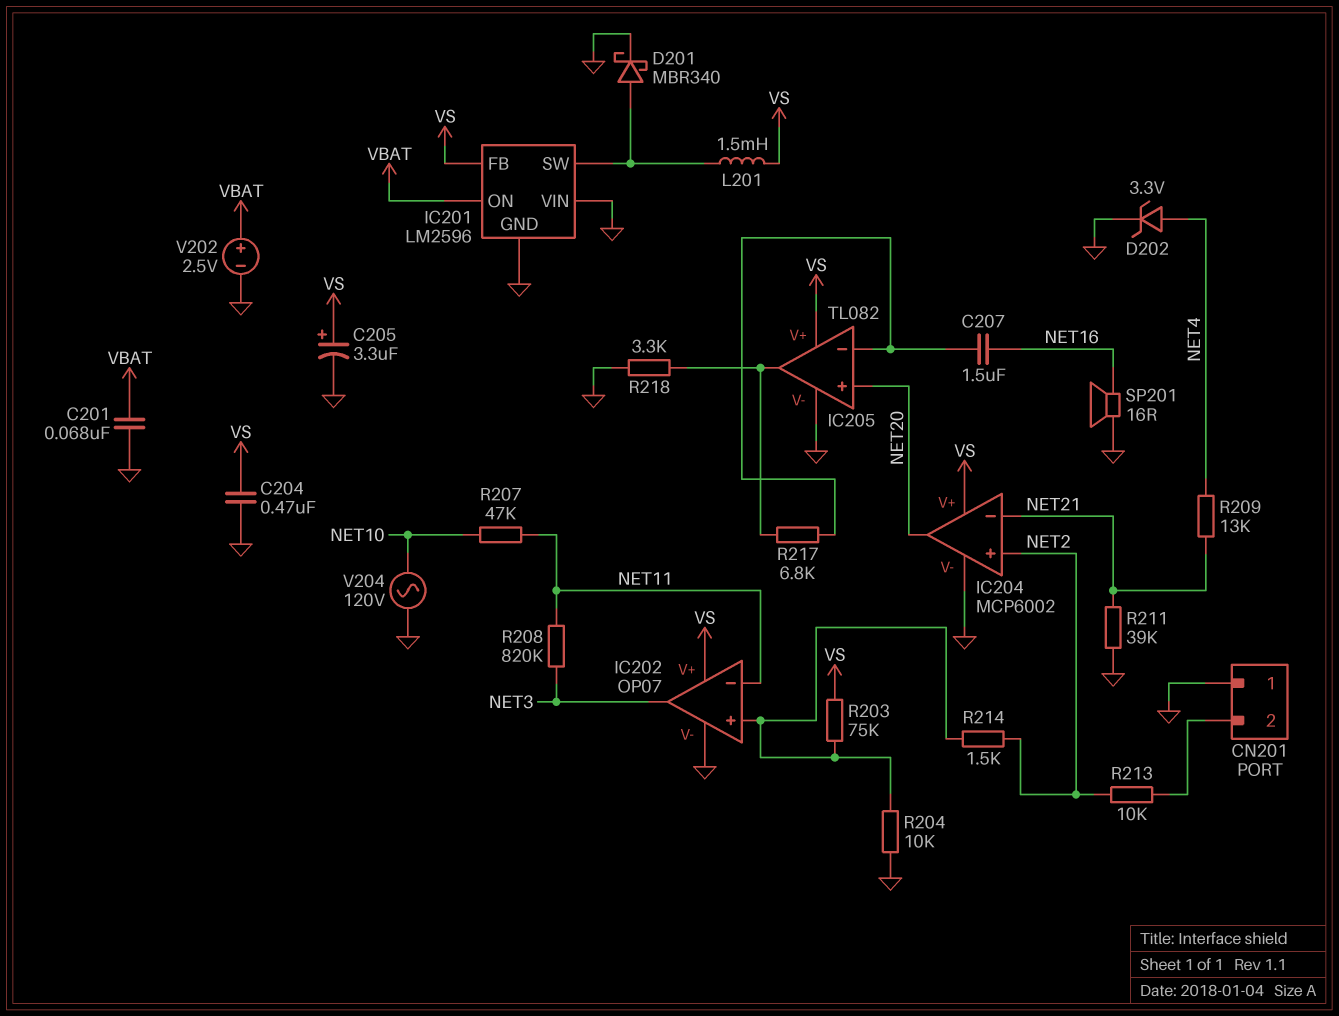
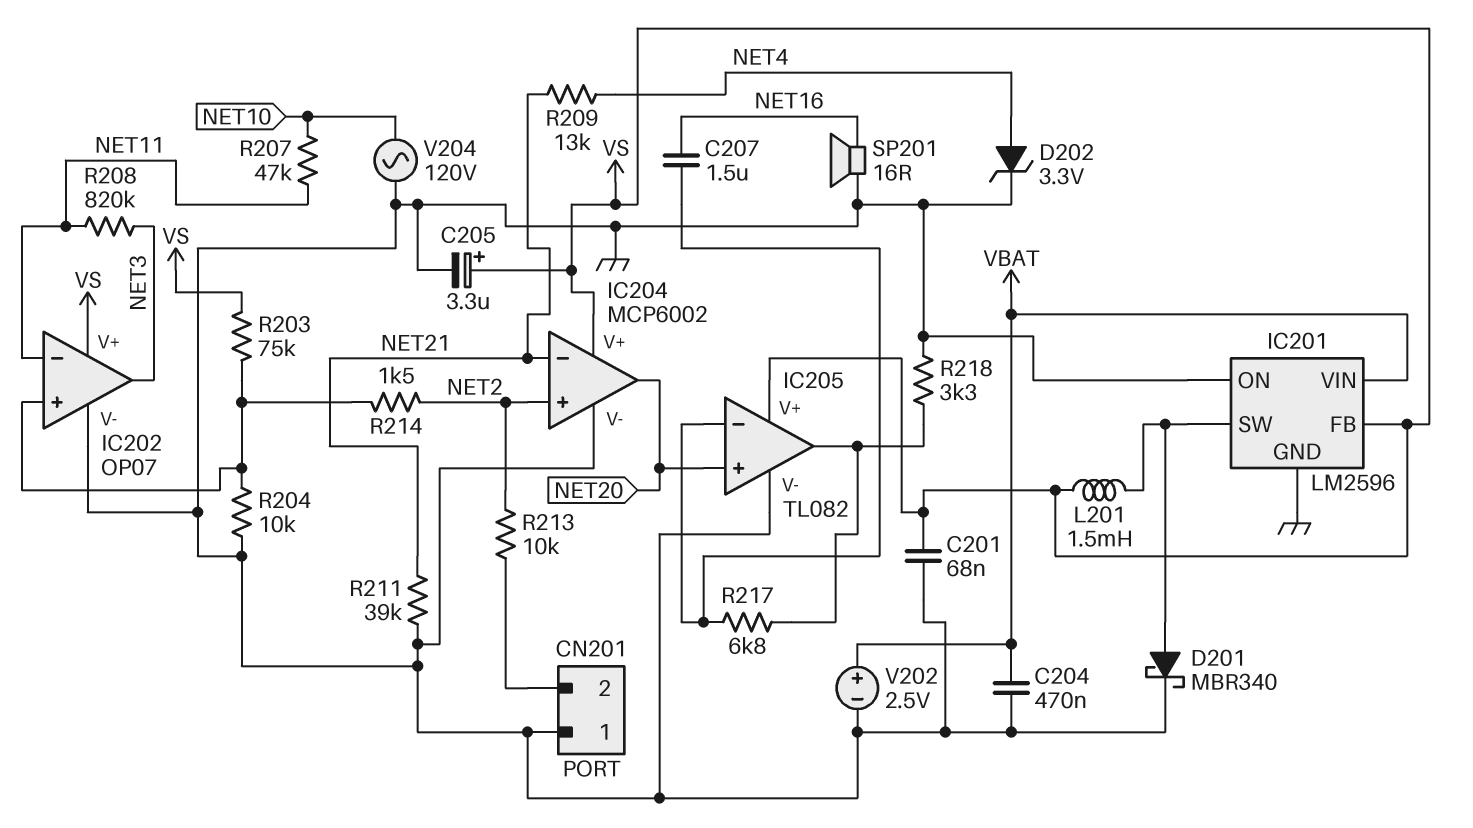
C201: 68nF (GND, VBAT) -> 68nF (GND, VS)
C204: 470nF (GND, VS) -> 470nF (GND, VBAT)
IC201 pin ON: VBAT -> GND
IC201 pin VIN: GND -> VBAT

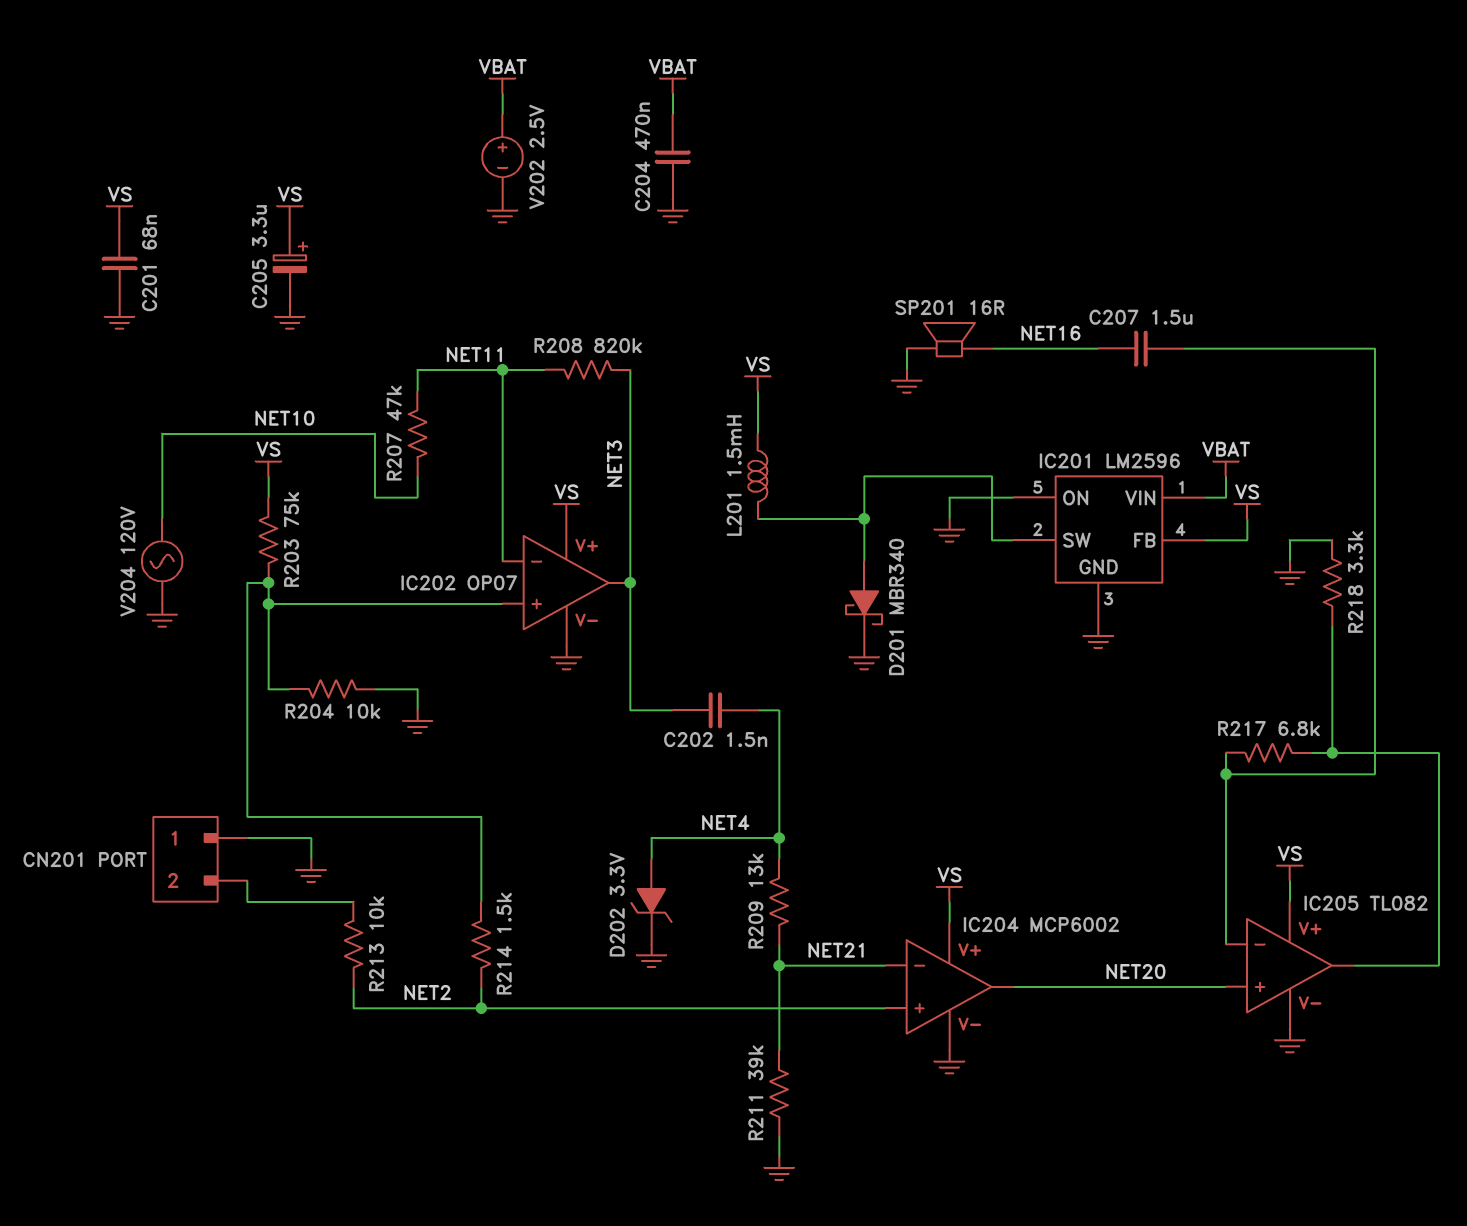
C202: none -> 1.5nF (NET3, NET4)

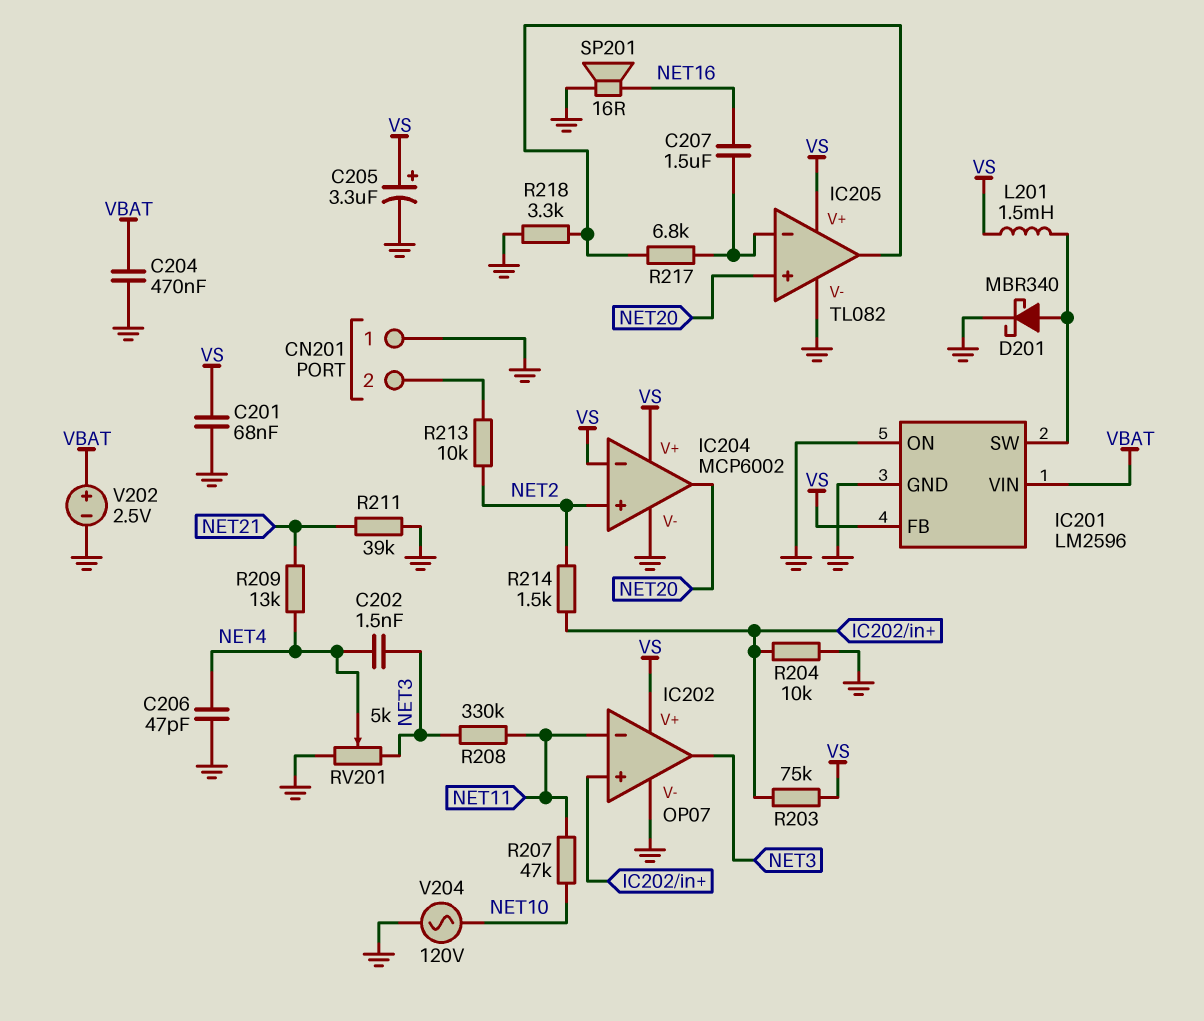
C206: none -> 47pF (GND, NET4)
D202: zener 3.3V (A NET4, K GND) -> none
IC204 pin in-: NET21 -> VS
R208: 820k (NET3, NET11) -> 330k (NET3, NET11)
RV201: none -> 5k (GND, NET3, wiper NET4)

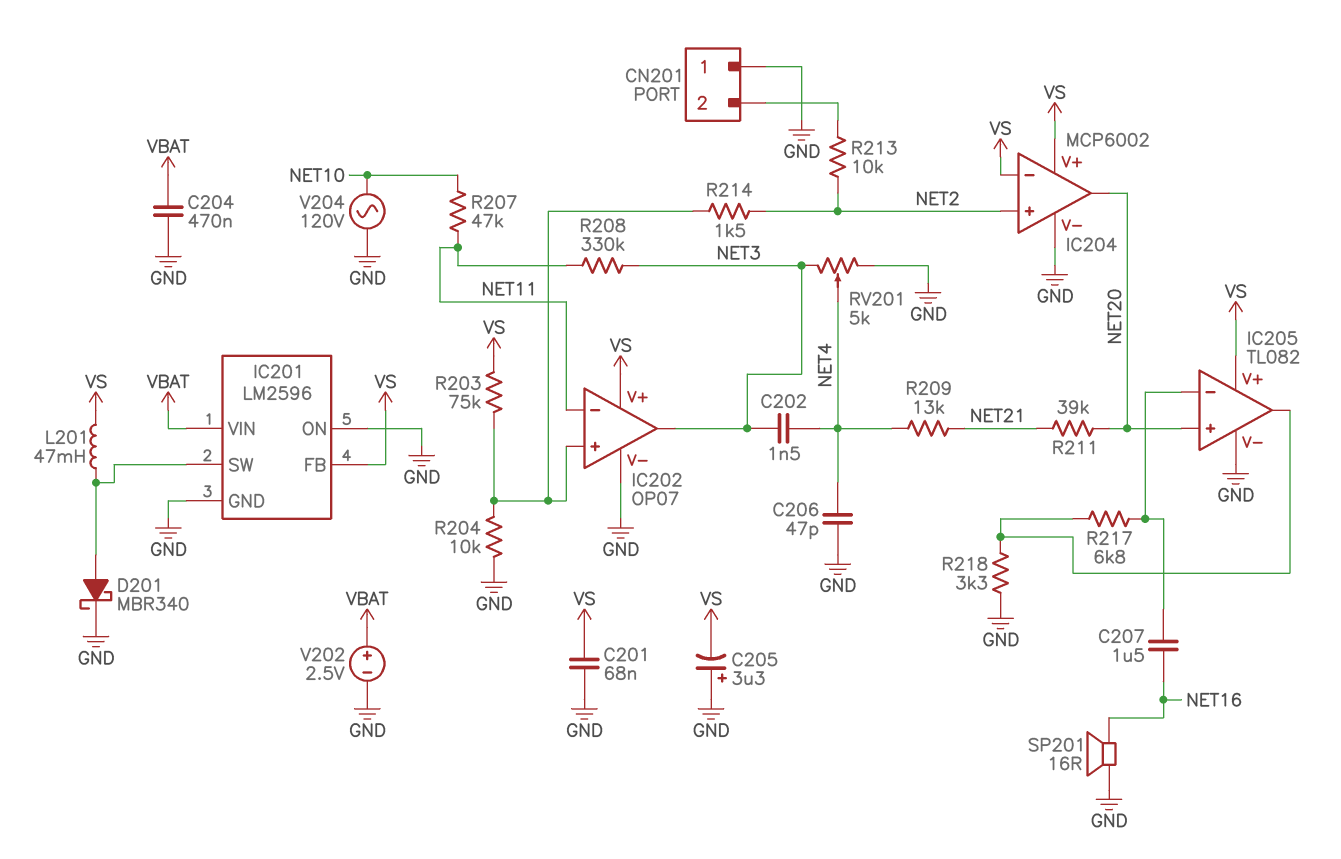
C205: 3.3uF (plus VS, minus GND) -> 3.3uF (plus GND, minus VS)
L201: 1.5mH (IC201/SW, VS) -> 47mH (IC201/SW, VS)
R211: 39k (GND, NET21) -> 39k (NET20, NET21)

